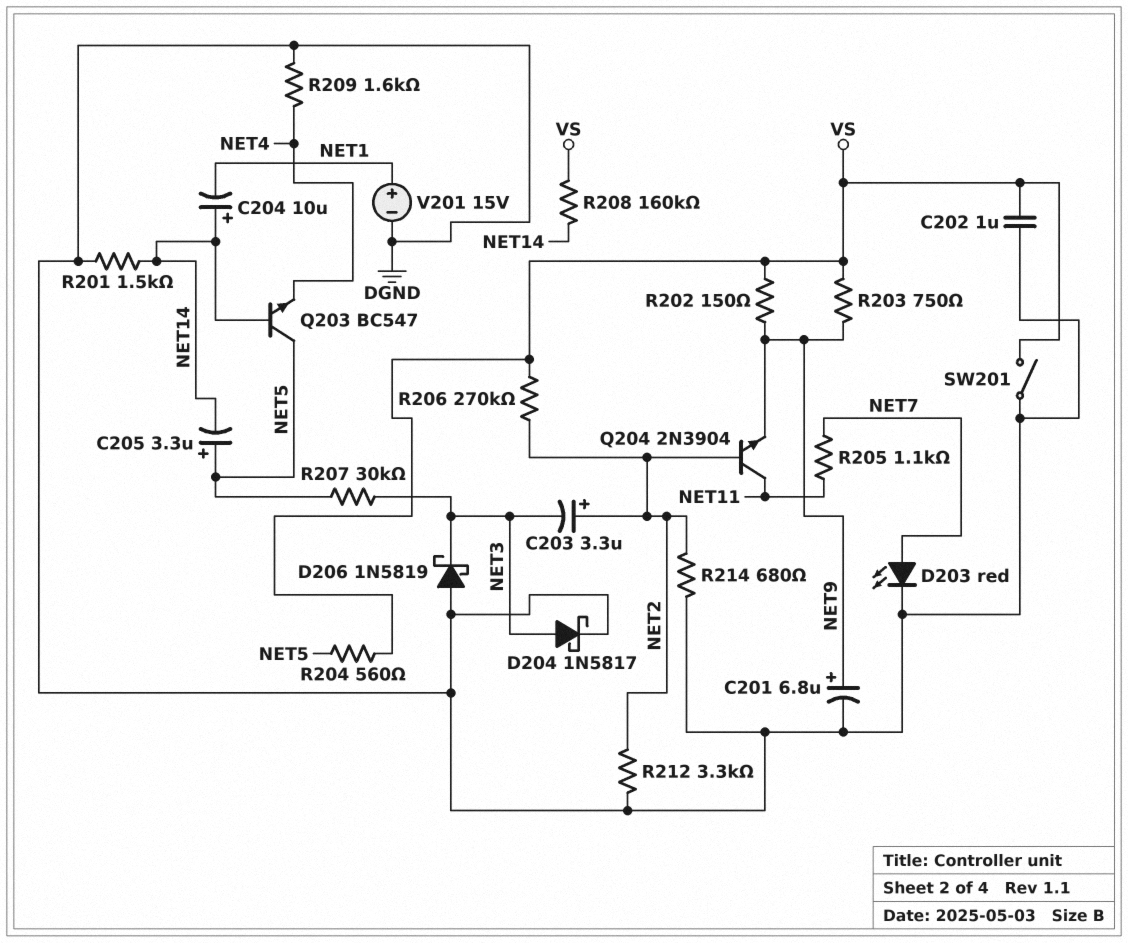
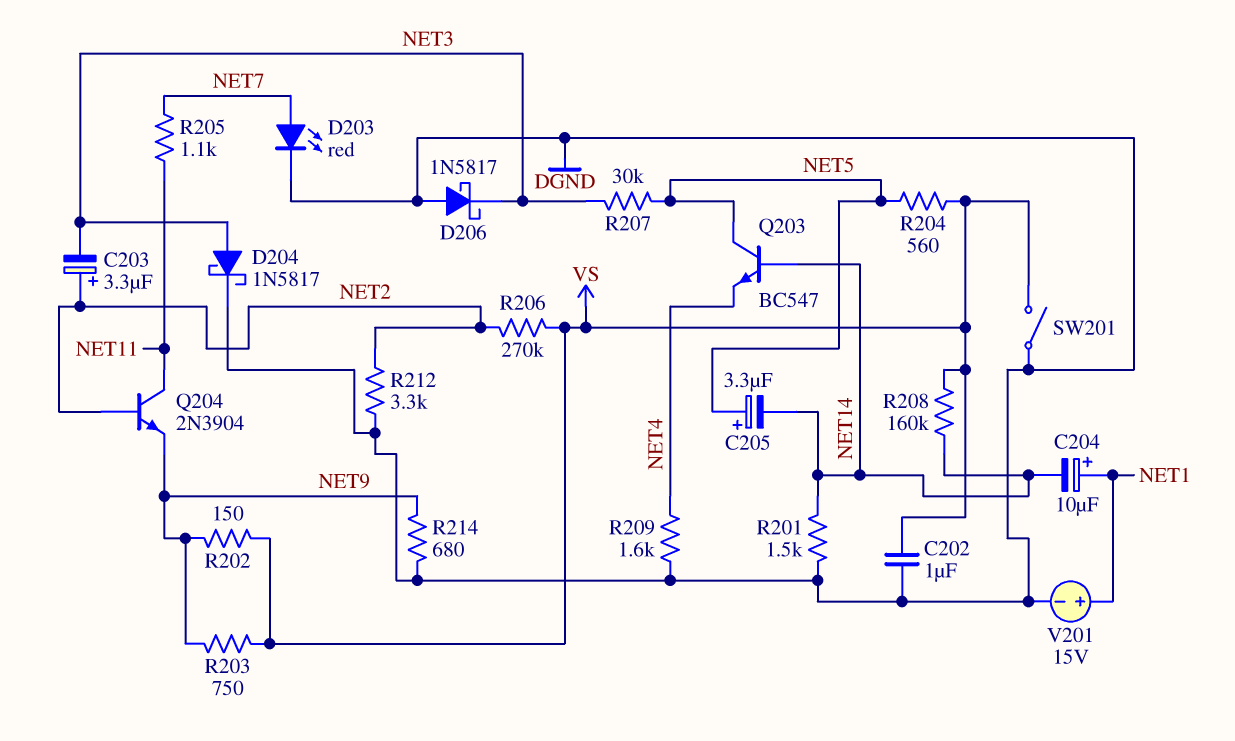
C201: 6.8uF (plus NET9, minus DGND) -> none
C204: 10uF (plus NET14, minus NET1) -> 10uF (plus NET1, minus NET14)
D206: schottky 1N5819 (A DGND, K NET3) -> schottky 1N5817 (A DGND, K NET3)
R214: 680 (DGND, NET2) -> 680 (DGND, NET9)

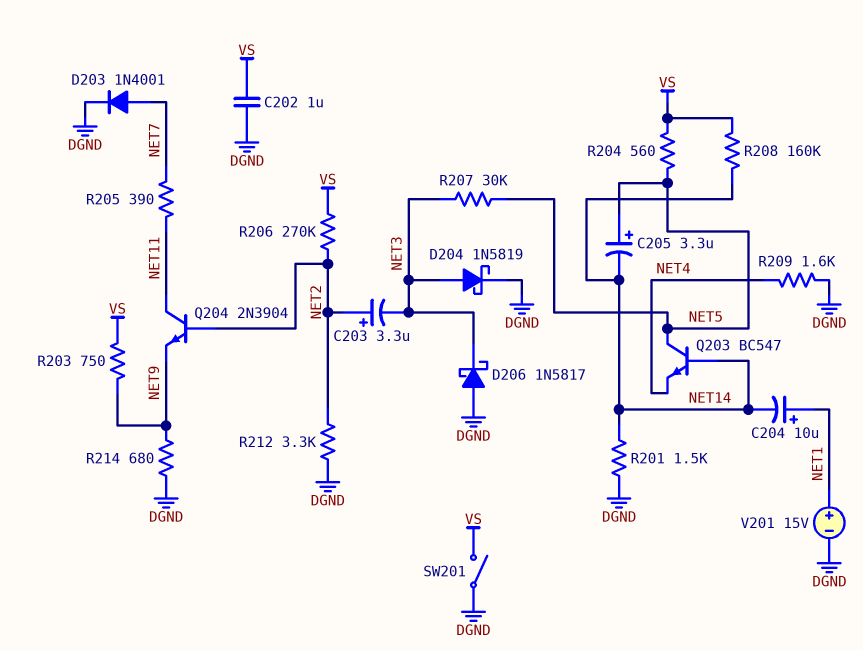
D203: LED red (A NET7, K DGND) -> diode 1N4001 (A NET7, K DGND)
D204: schottky 1N5817 (A NET3, K DGND) -> schottky 1N5819 (A NET3, K DGND)
R202: 150 (NET9, VS) -> none
R205: 1.1k (NET7, NET11) -> 390 (NET7, NET11)

